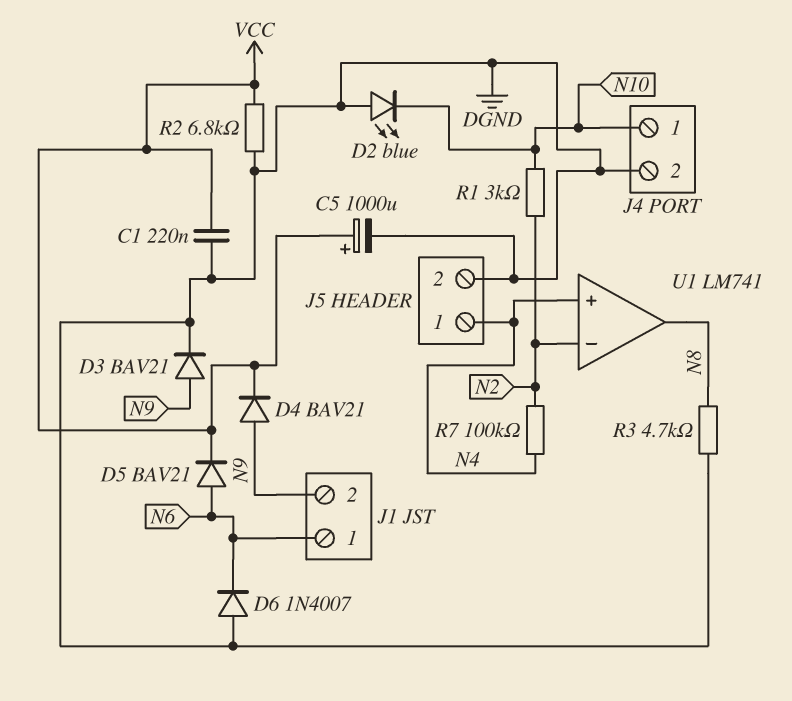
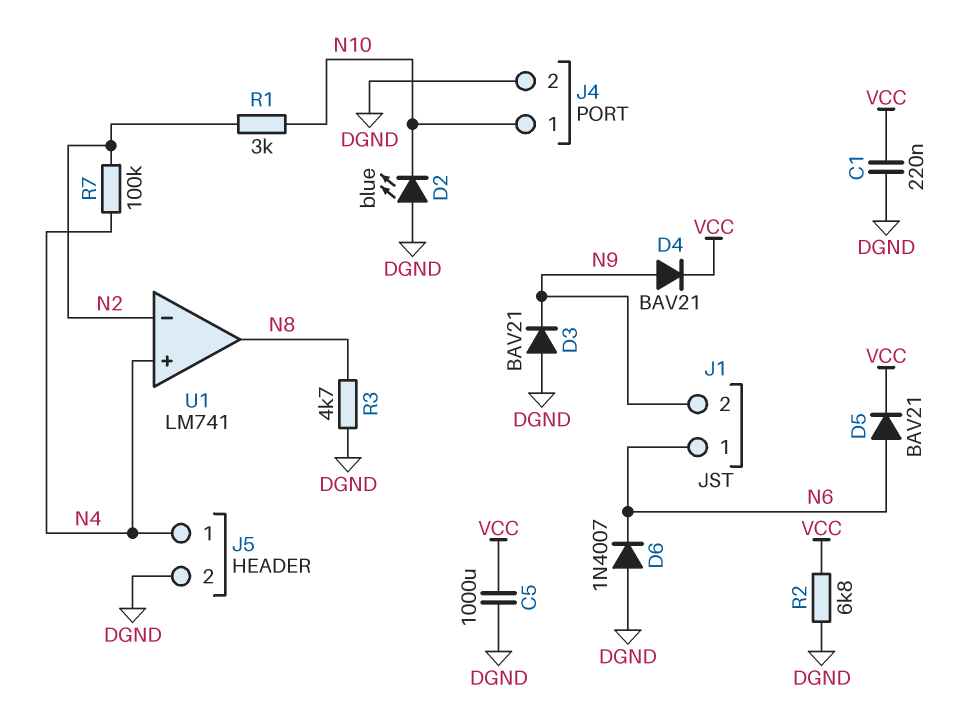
C5: 1000uF (plus VCC, minus DGND) -> 1000uF (DGND, VCC)
D3: diode BAV21 (A N9, K DGND) -> diode BAV21 (A DGND, K N9)

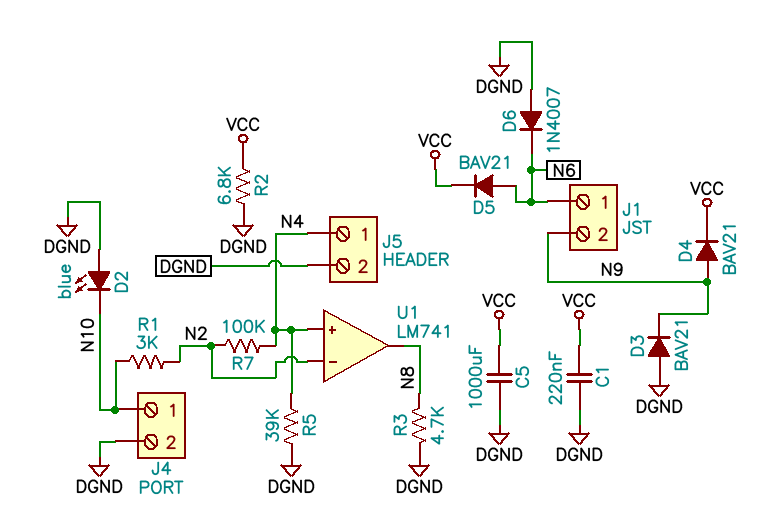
R5: none -> 39k (DGND, N4)

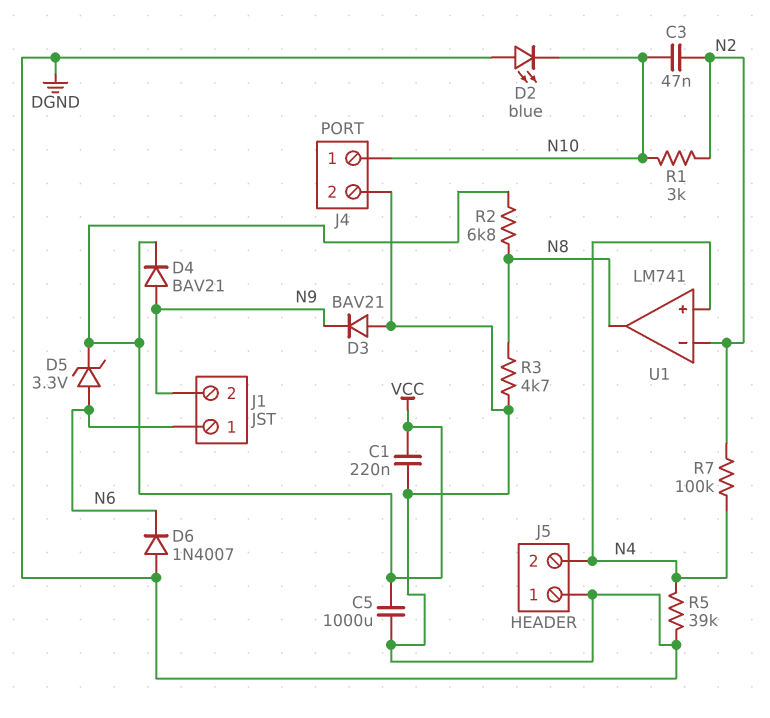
C3: none -> 47nF (N2, N10)
D5: diode BAV21 (A N6, K VCC) -> zener 3.3V (A N6, K VCC)
J5 pin 1: N4 -> DGND
J5 pin 2: DGND -> N4
R2: 6.8k (DGND, VCC) -> 6.8k (N8, VCC)

